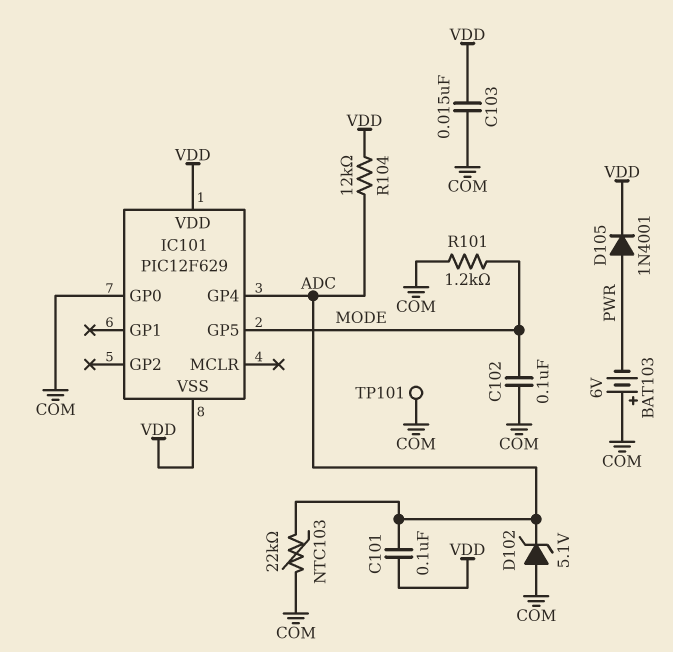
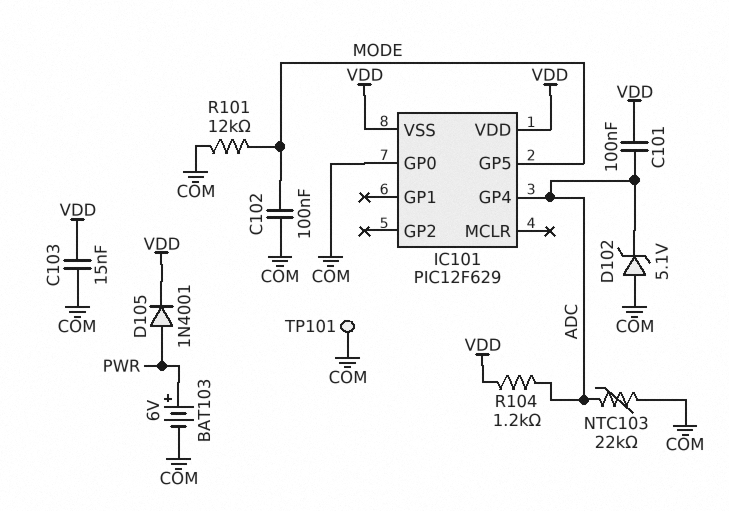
BAT103: 6V (plus COM, minus PWR) -> 6V (plus PWR, minus COM)
R101: 1.2k (COM, MODE) -> 12k (COM, MODE)
R104: 12k (ADC, VDD) -> 1.2k (ADC, VDD)

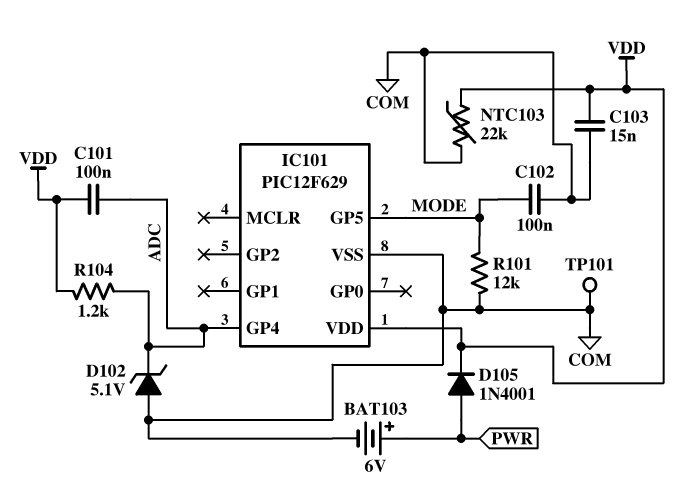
IC101 pin GP0: COM -> none
IC101 pin VSS: VDD -> COM
NTC103: 22k (ADC, COM) -> 22k (COM, VDD)

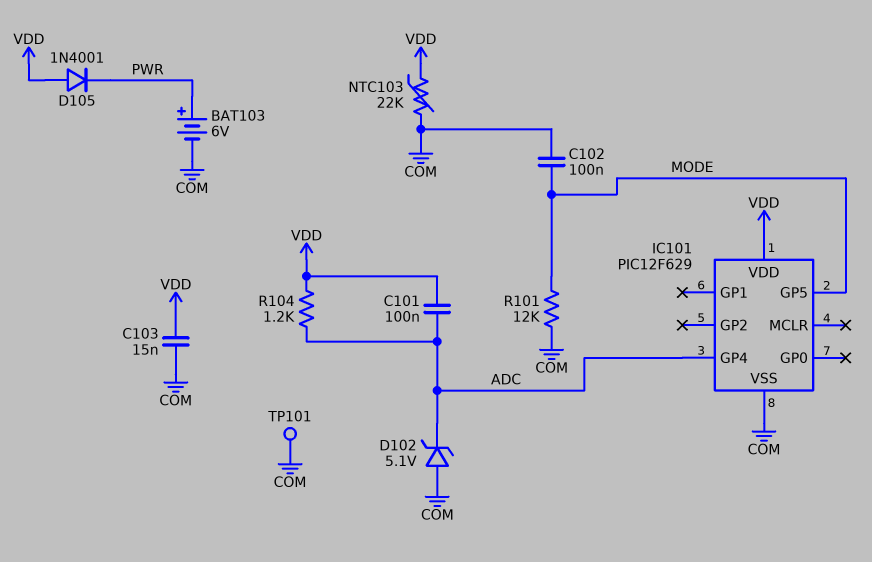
D105: diode 1N4001 (A PWR, K VDD) -> diode 1N4001 (A VDD, K PWR)

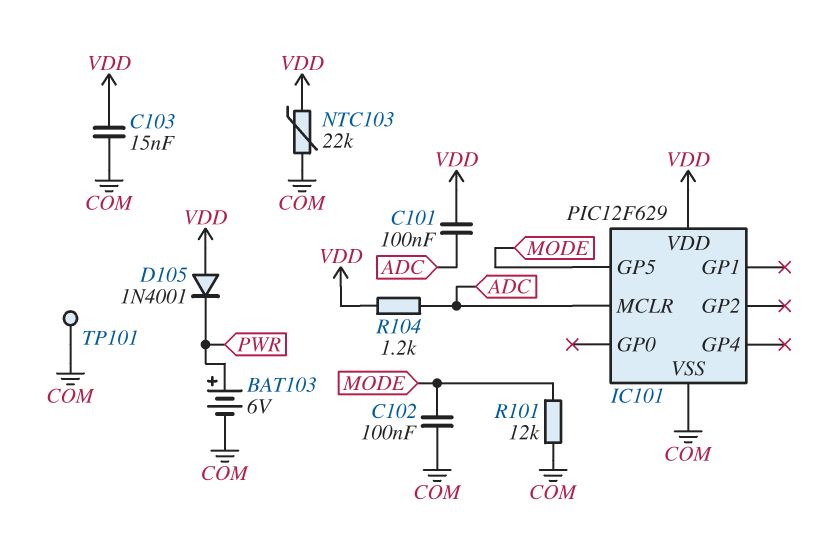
D102: zener 5.1V (A COM, K ADC) -> none
IC101 pin GP4: ADC -> none
IC101 pin MCLR: none -> ADC

